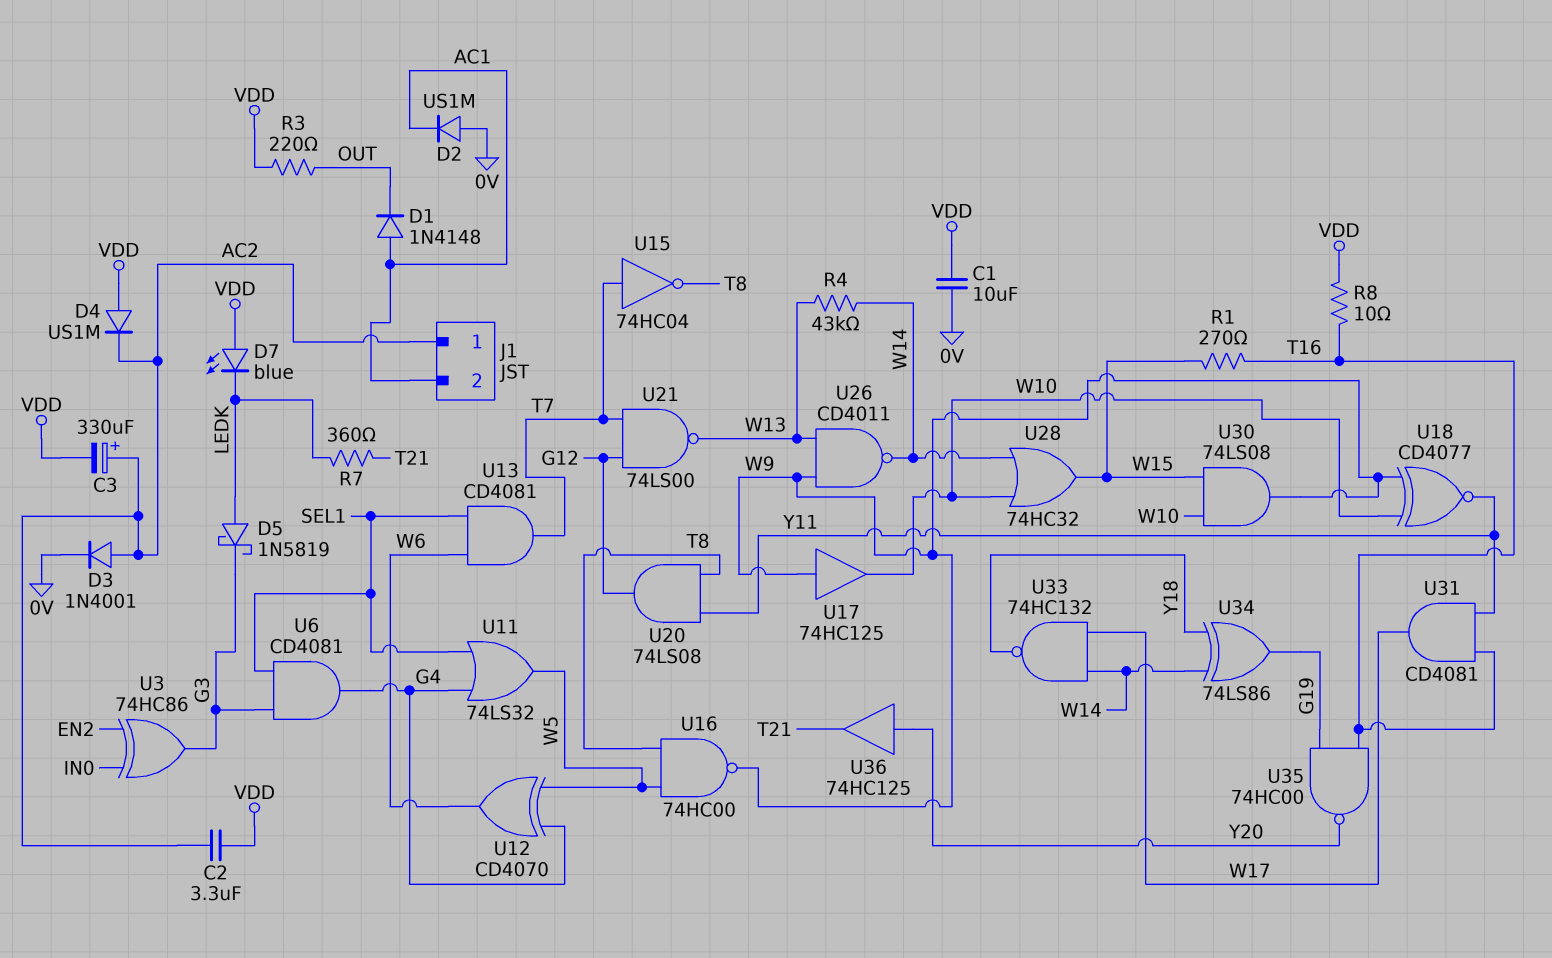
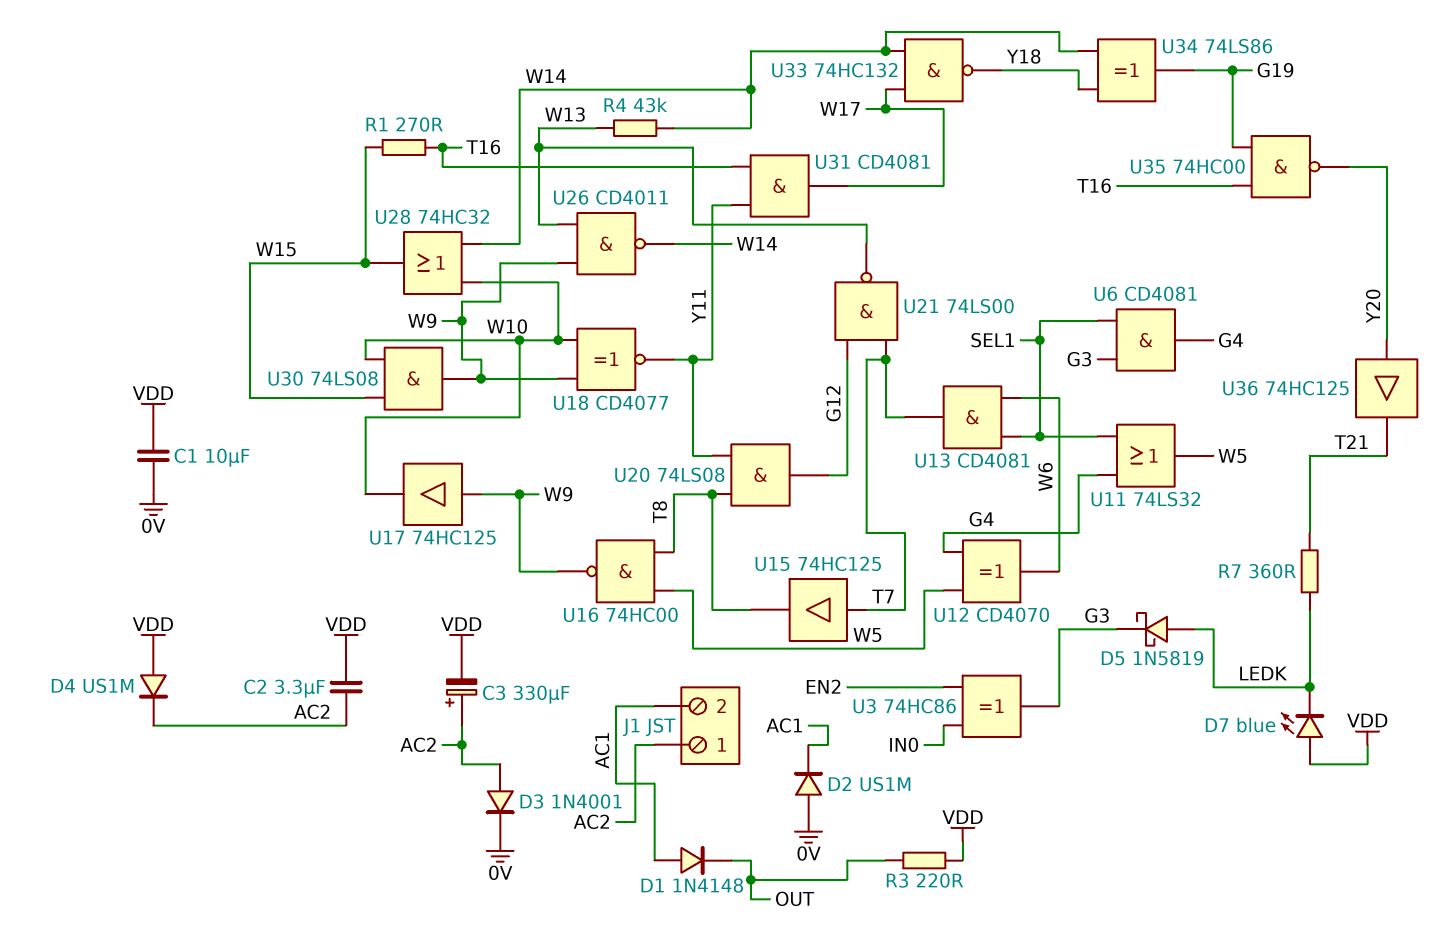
R8: 10 (T16, VDD) -> none
U15: NOT 74HC04 (in T7, out T8) -> buffer 74HC125 (in T7, out T8)

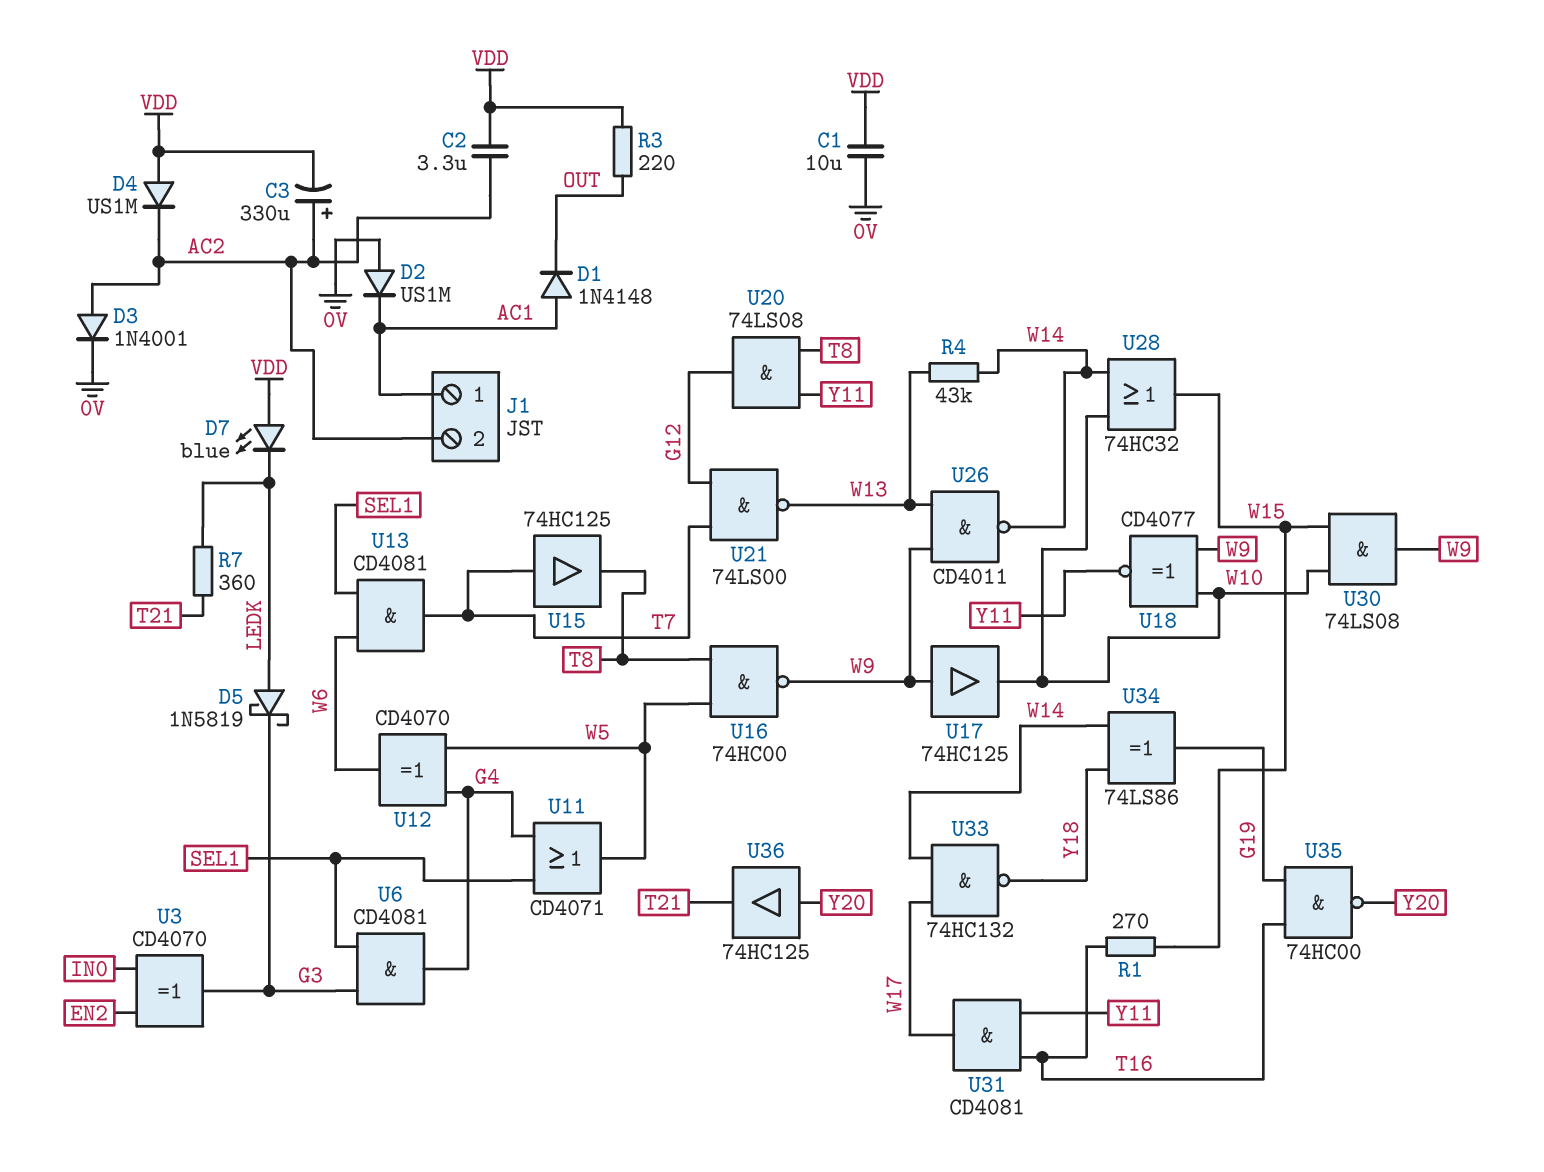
J1 pin 1: AC2 -> AC1
J1 pin 2: AC1 -> AC2
U3: XOR 74HC86 (in EN2, in IN0, out G3) -> XOR CD4070 (in EN2, in IN0, out G3)
U11: OR 74LS32 (in G4, in SEL1, out W5) -> OR CD4071 (in G4, in SEL1, out W5)

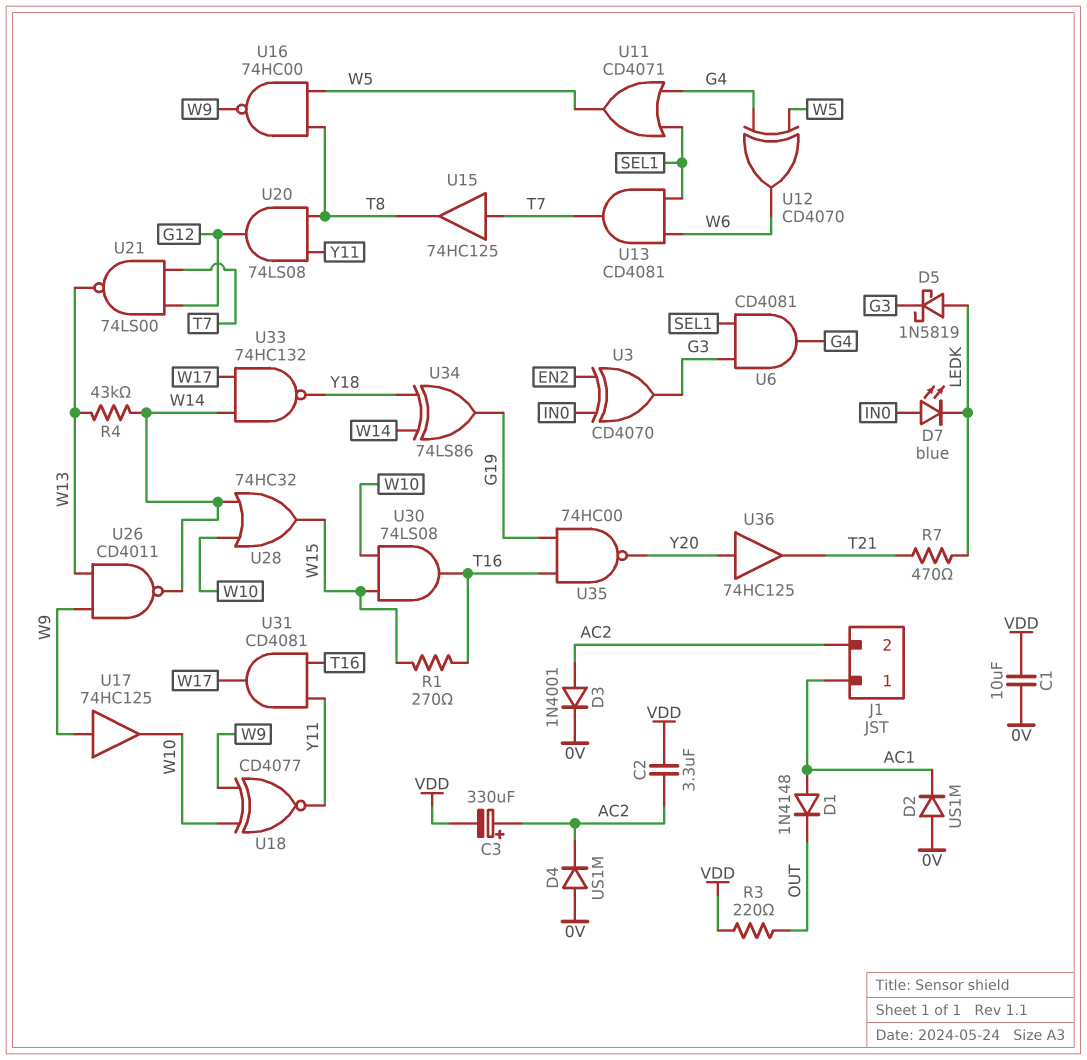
D4: diode US1M (A VDD, K AC2) -> diode US1M (A 0V, K AC2)
D7: LED blue (A VDD, K LEDK) -> LED blue (A IN0, K LEDK)
R7: 360 (LEDK, T21) -> 470 (LEDK, T21)
U30: AND 74LS08 (in W10, in W15, out W9) -> AND 74LS08 (in W10, in W15, out T16)

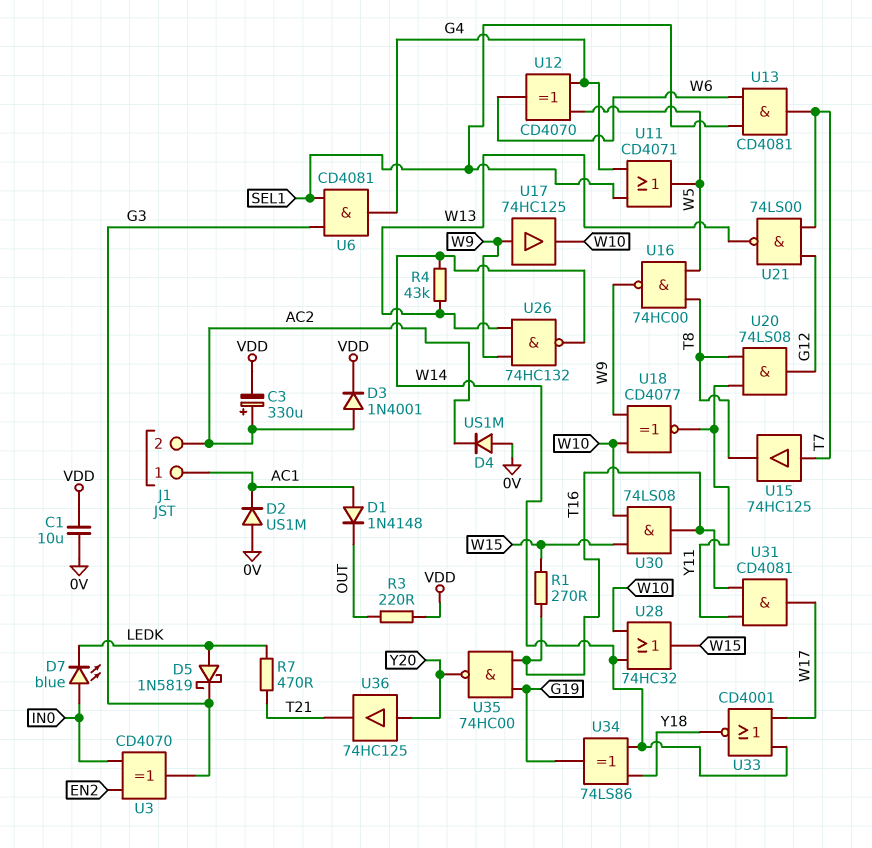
C2: 3.3uF (AC2, VDD) -> none
D3: diode 1N4001 (A AC2, K 0V) -> diode 1N4001 (A AC2, K VDD)
U26: NAND CD4011 (in W9, in W13, out W14) -> NAND 74HC132 (in W9, in W13, out W14)
U33: NAND 74HC132 (in W14, in W17, out Y18) -> NOR CD4001 (in W14, in W17, out Y18)

